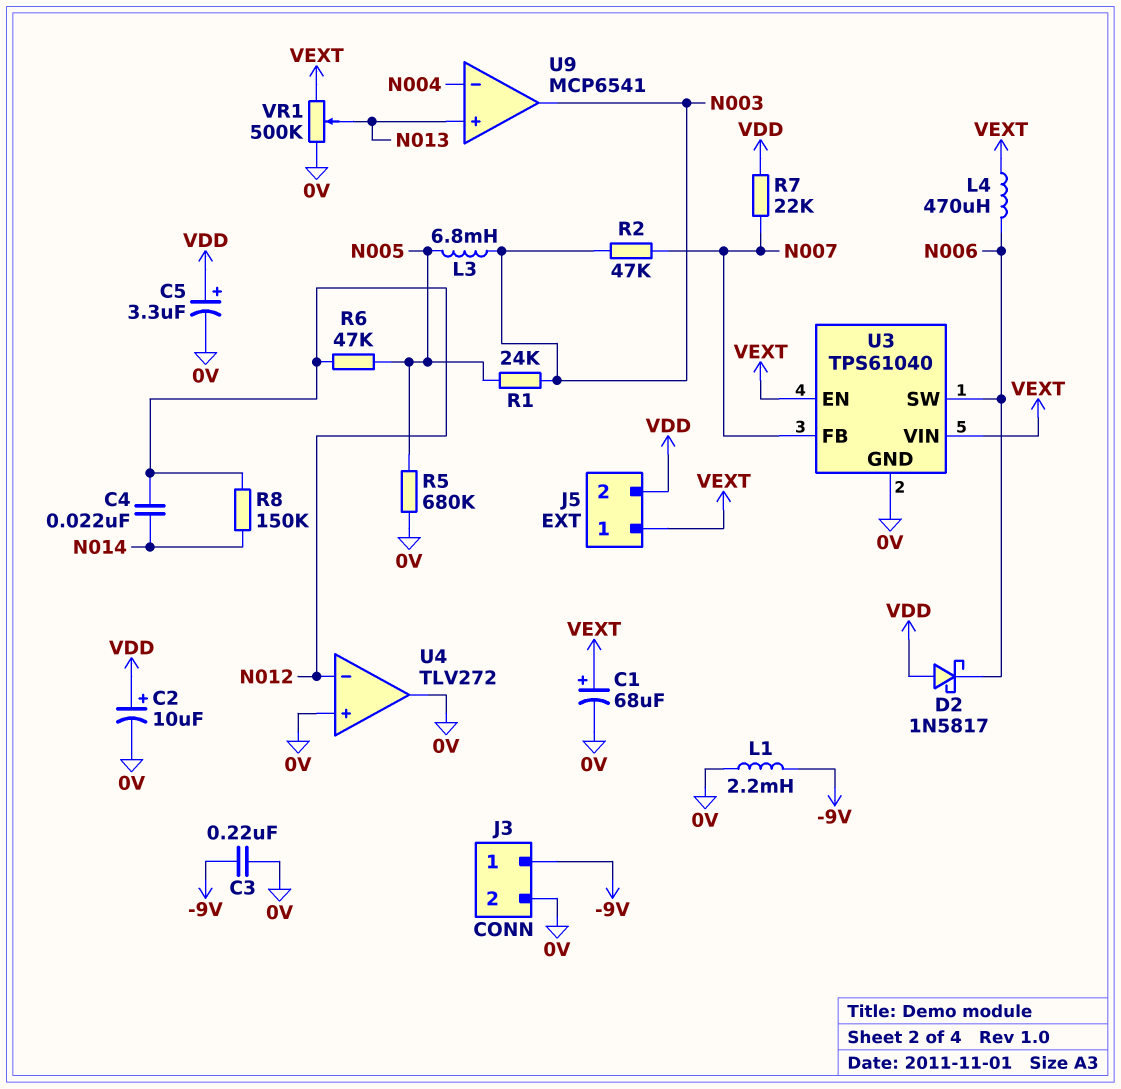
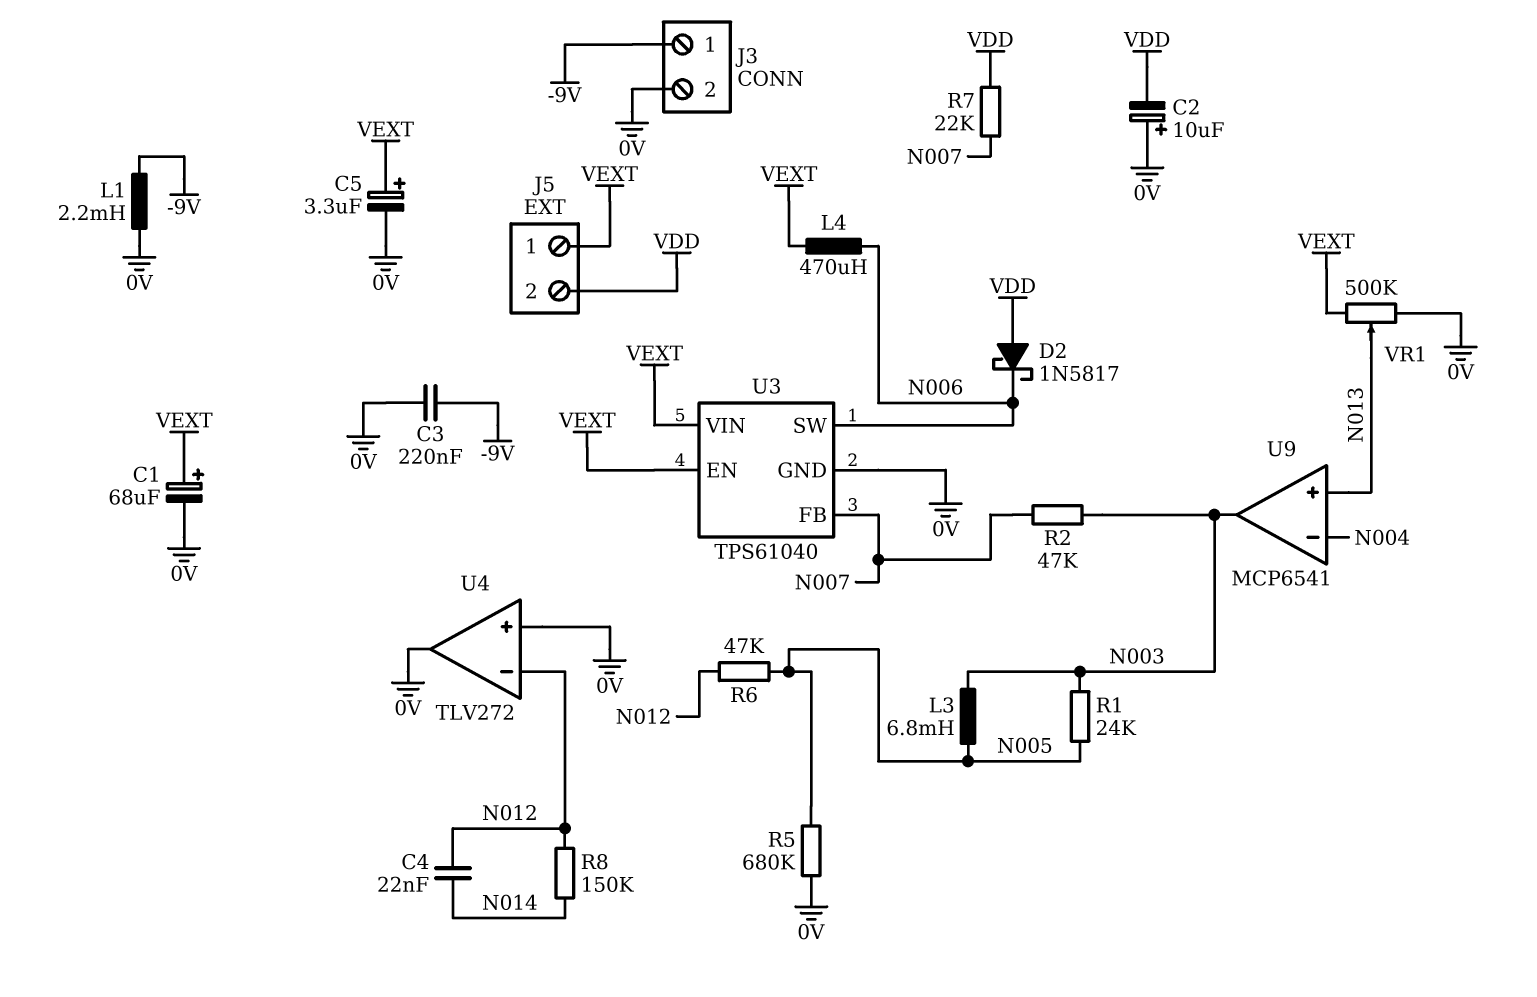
C2: 10uF (plus VDD, minus 0V) -> 10uF (plus 0V, minus VDD)
C5: 3.3uF (plus VDD, minus 0V) -> 3.3uF (plus VEXT, minus 0V)

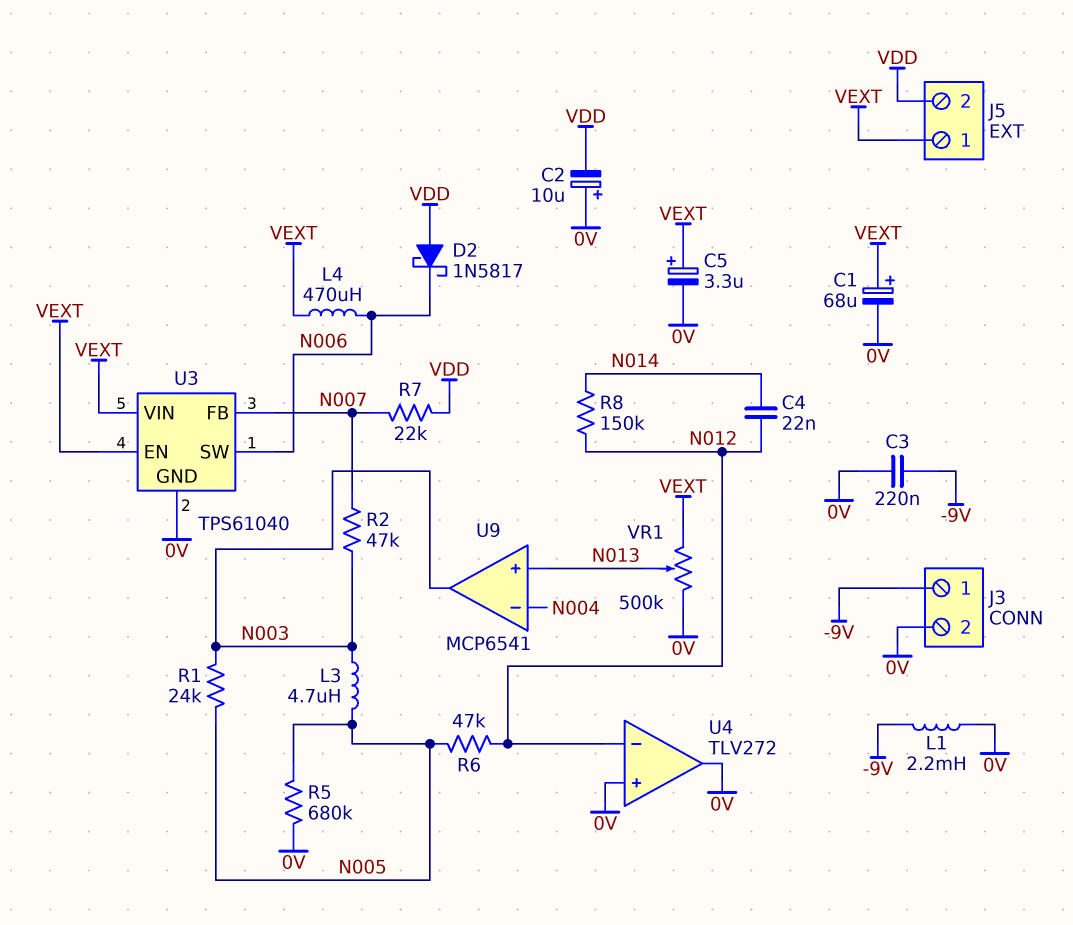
L3: 6.8mH (N003, N005) -> 4.7uH (N003, N005)

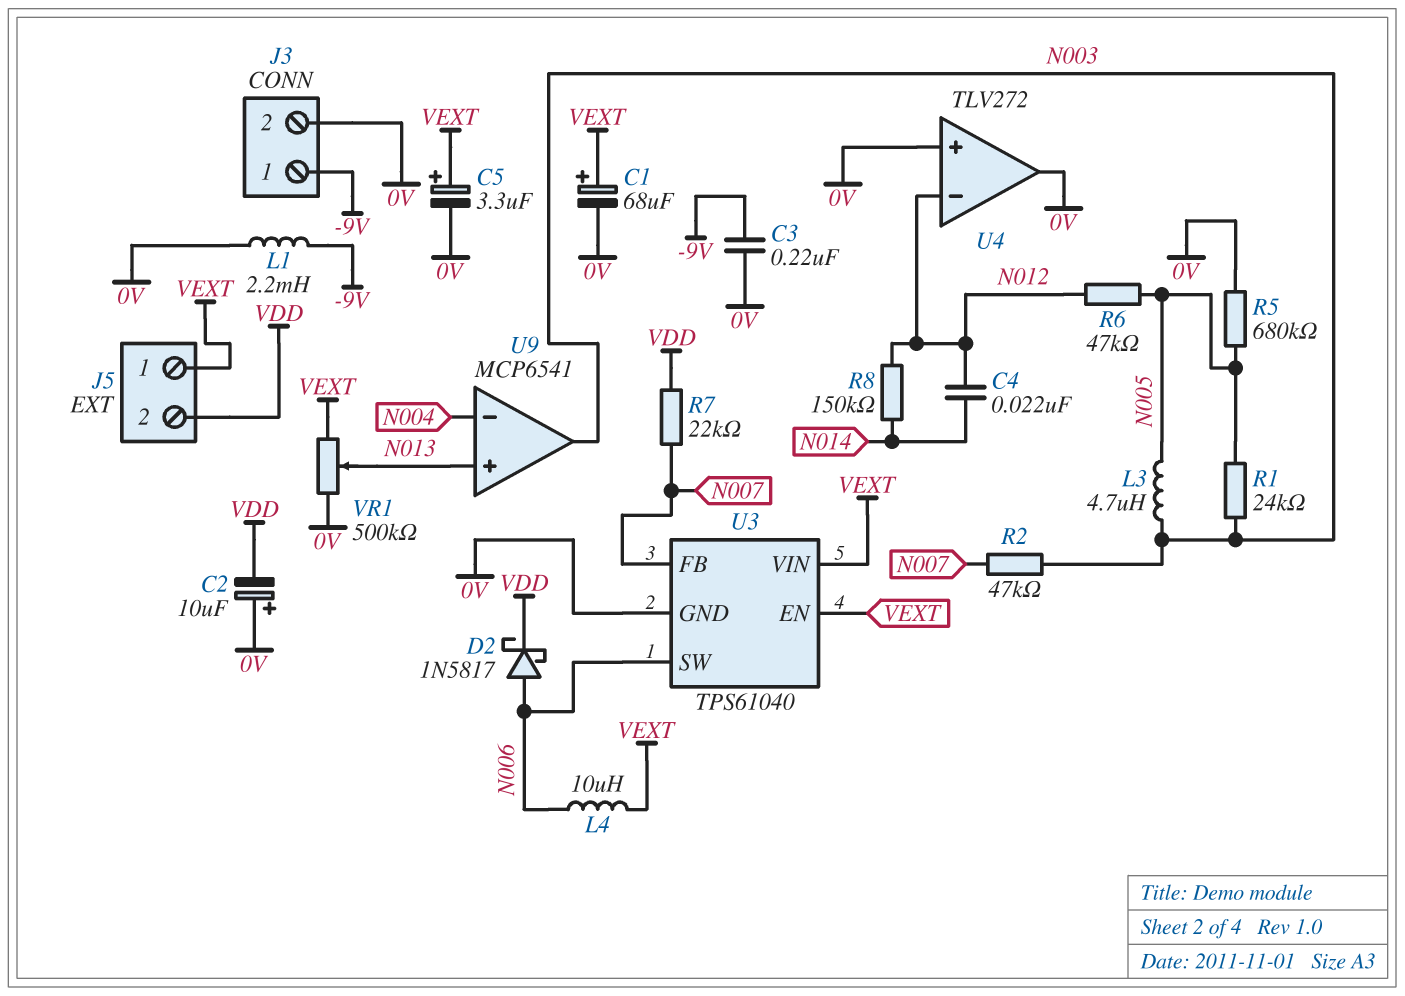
D2: schottky 1N5817 (A VDD, K N006) -> schottky 1N5817 (A N006, K VDD)
L4: 470uH (N006, VEXT) -> 10uH (N006, VEXT)

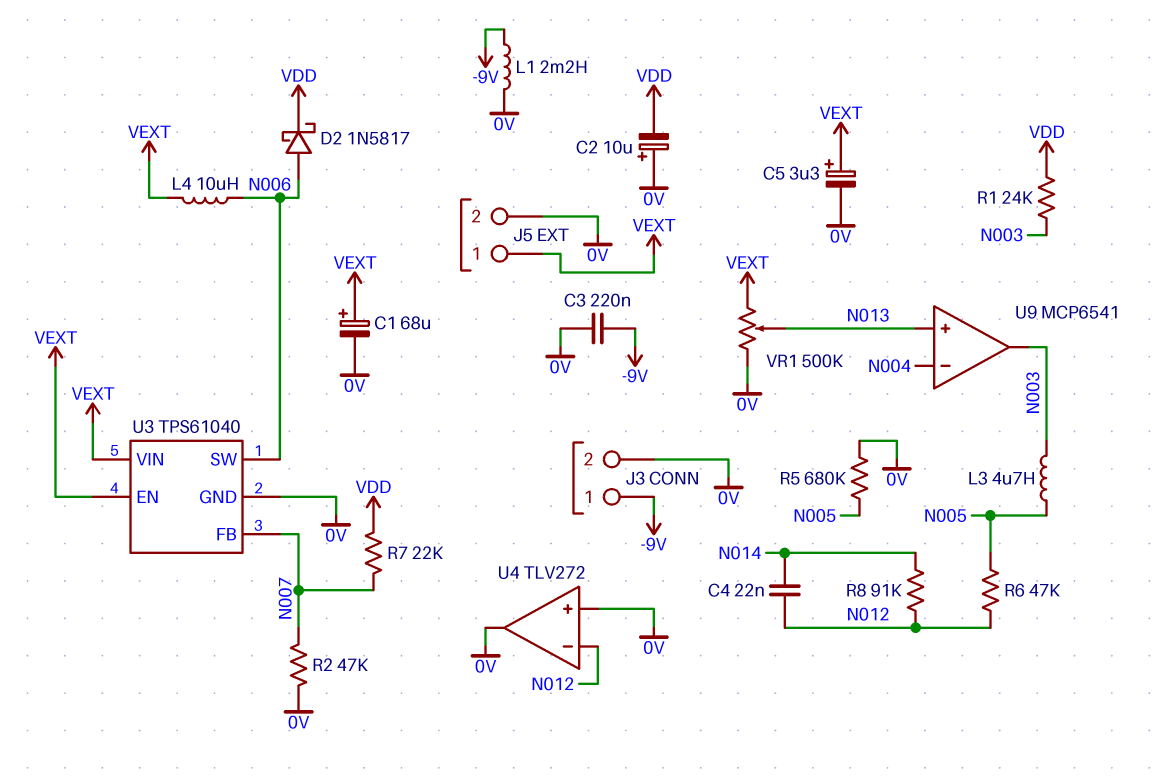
J5 pin 2: VDD -> 0V
R1: 24k (N003, N005) -> 24k (N003, VDD)
R2: 47k (N003, N007) -> 47k (0V, N007)
R8: 150k (N012, N014) -> 91k (N012, N014)

